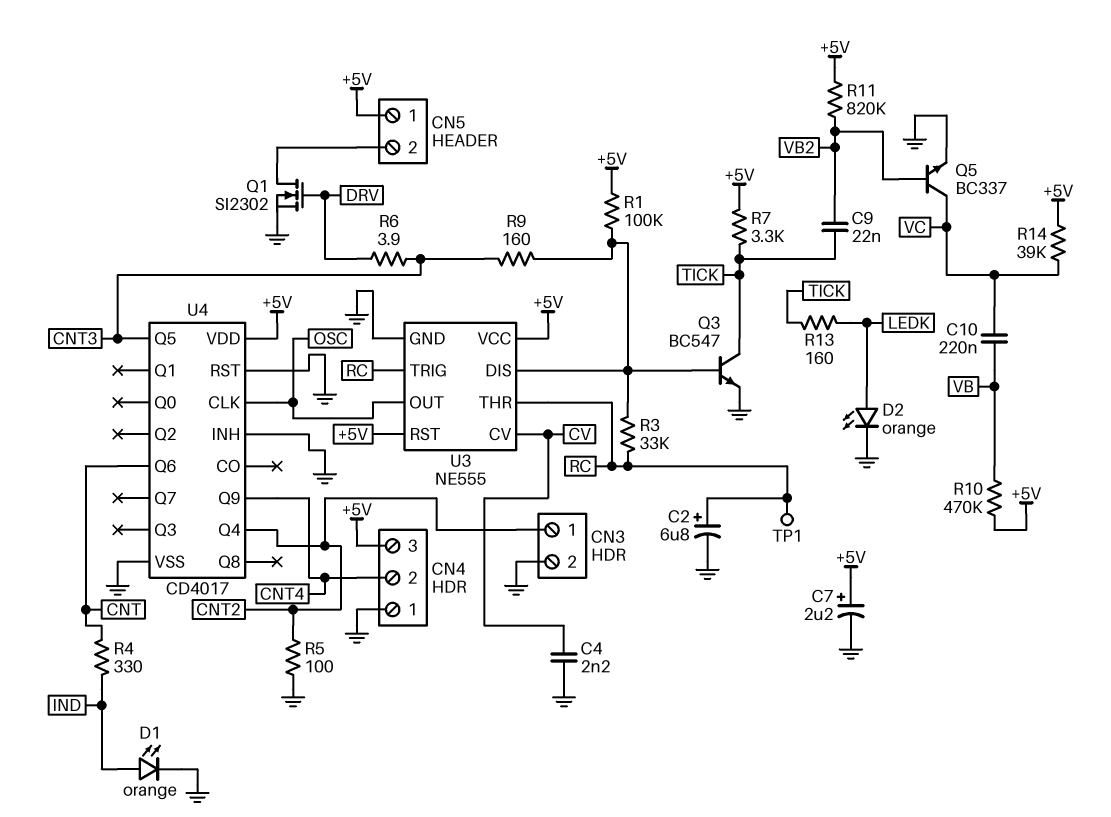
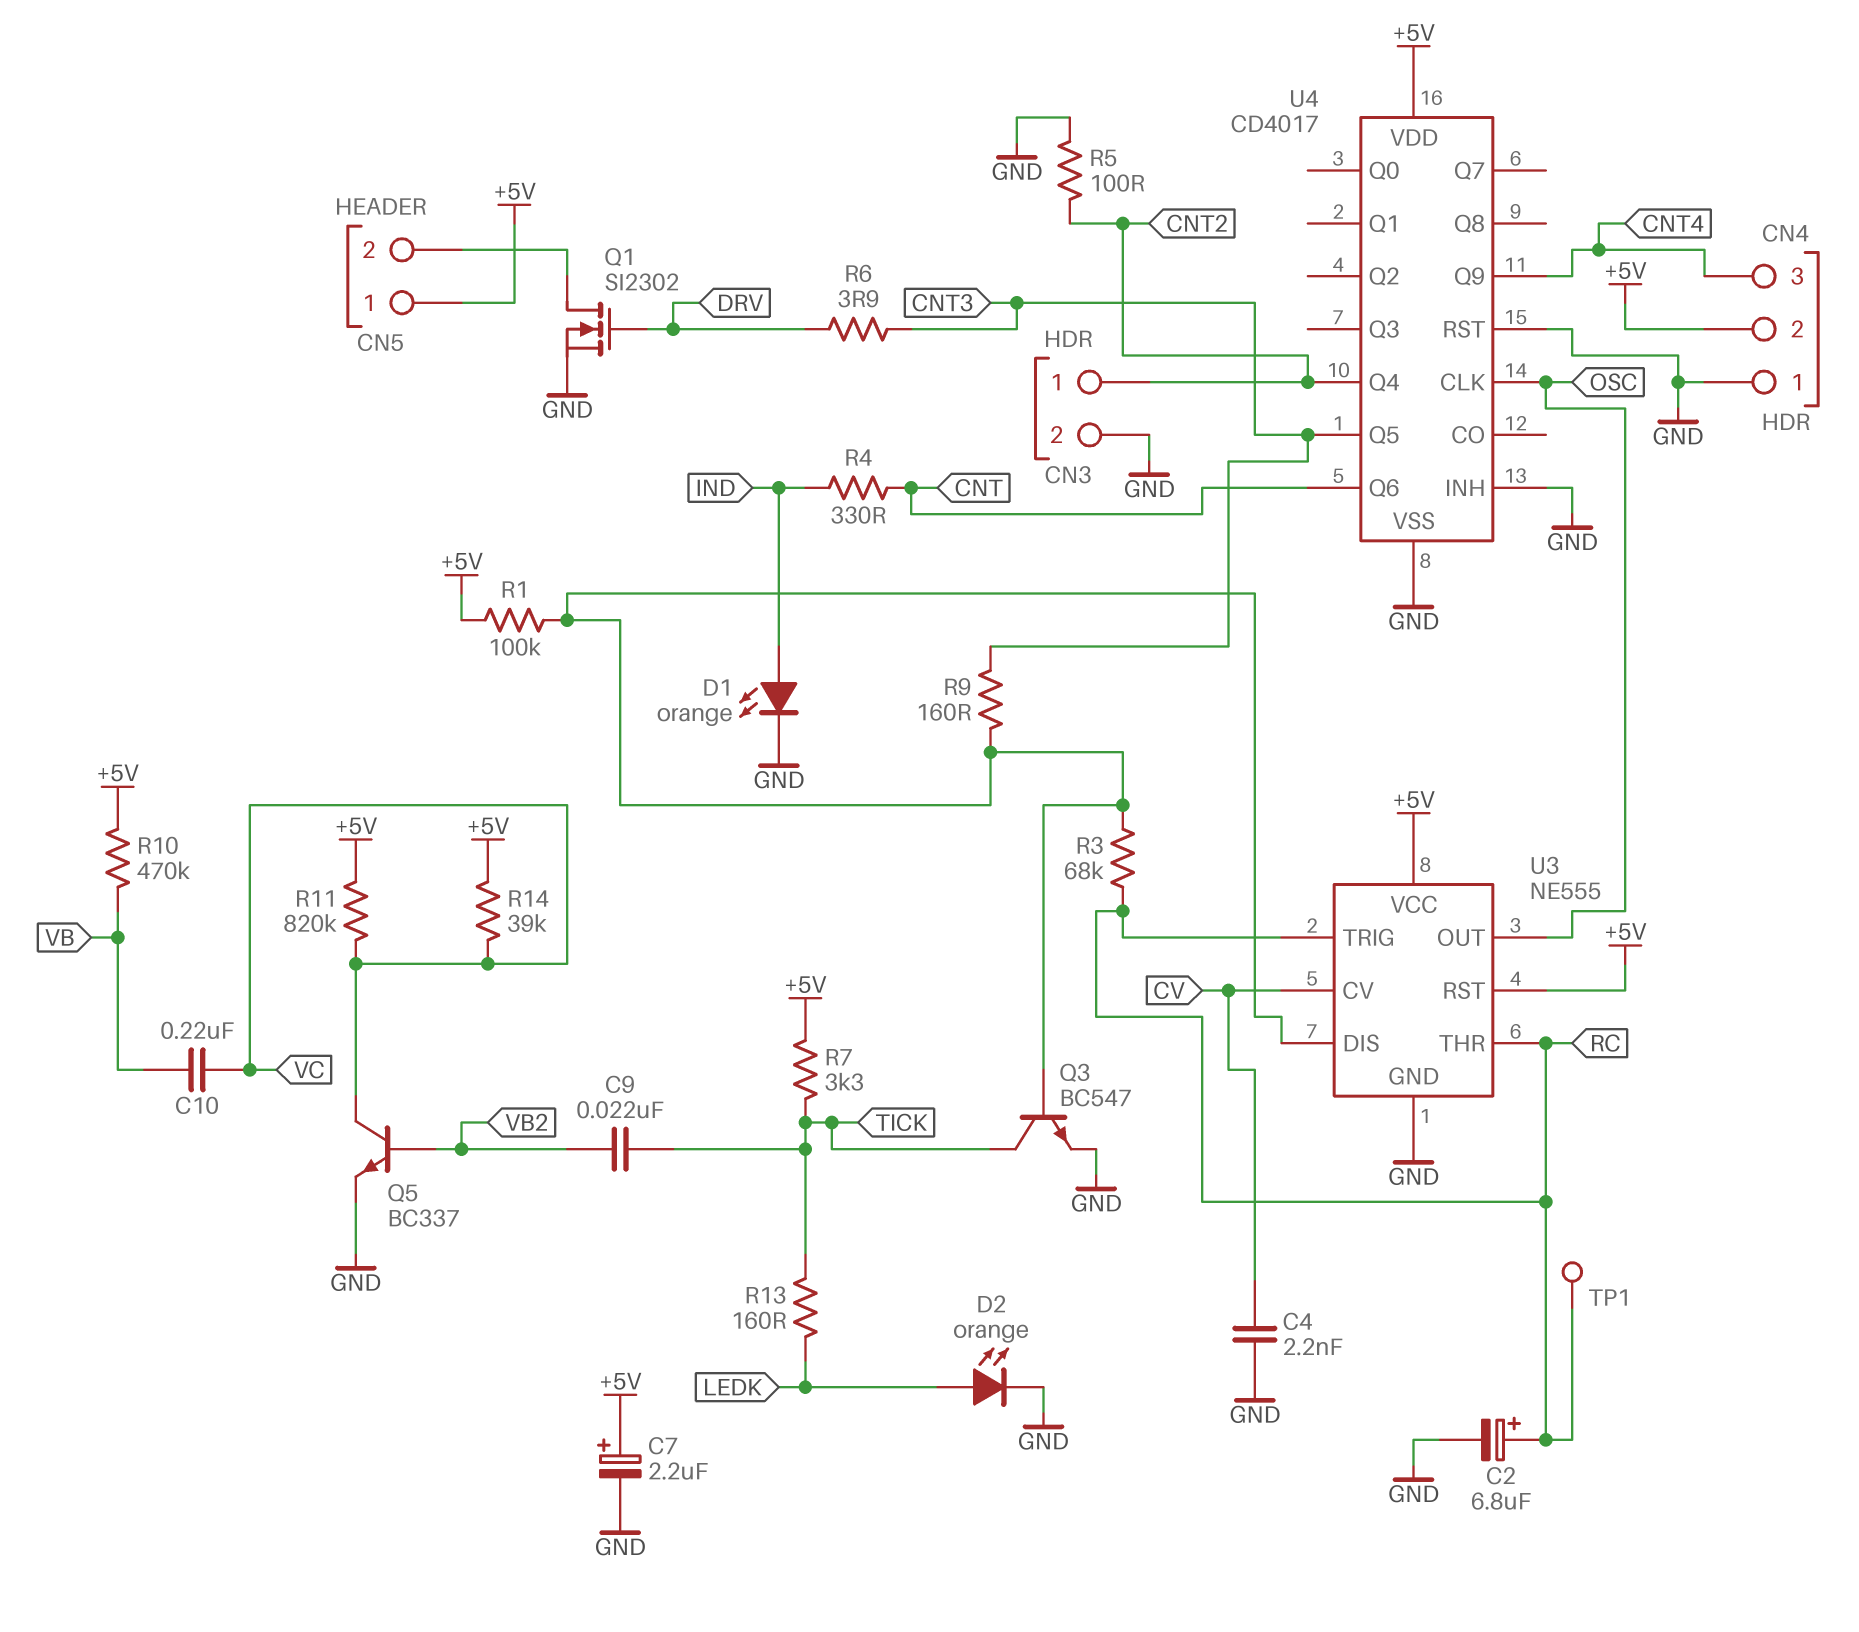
CN4 pin 2: CNT4 -> +5V
CN4 pin 3: +5V -> CNT4
R3: 33k (RC, U3/DIS) -> 68k (RC, U3/DIS)
R11: 820k (+5V, VB2) -> 820k (+5V, VC)

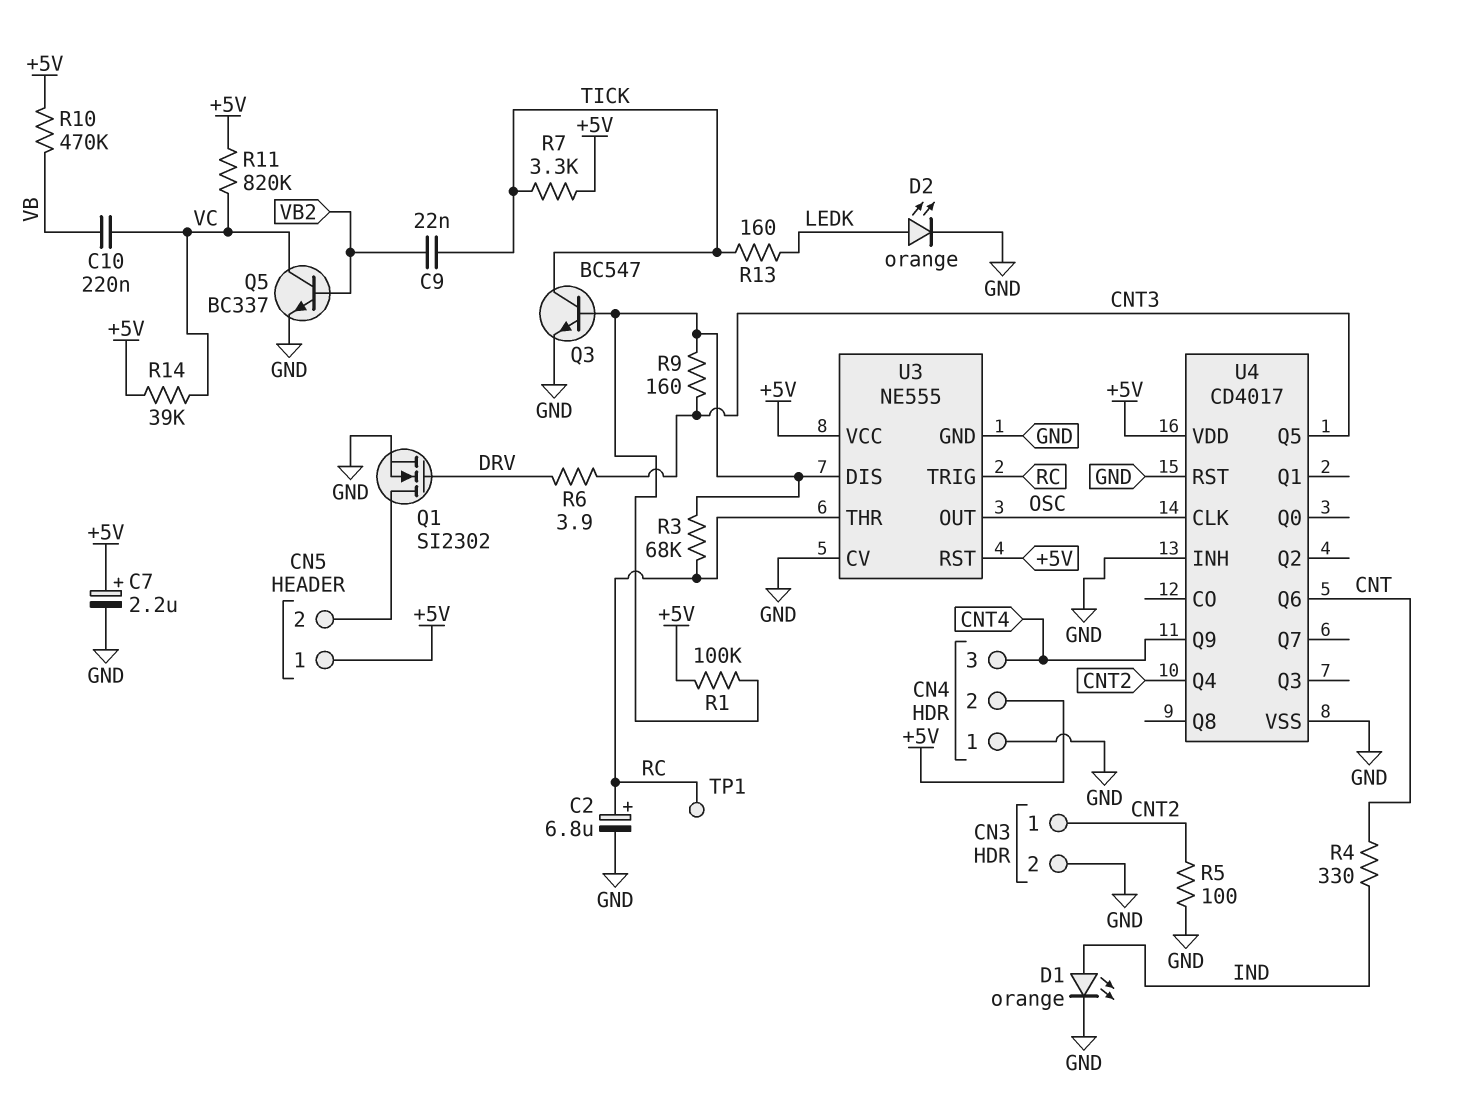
C4: 2.2nF (CV, GND) -> none
U3 pin CV: CV -> GND

